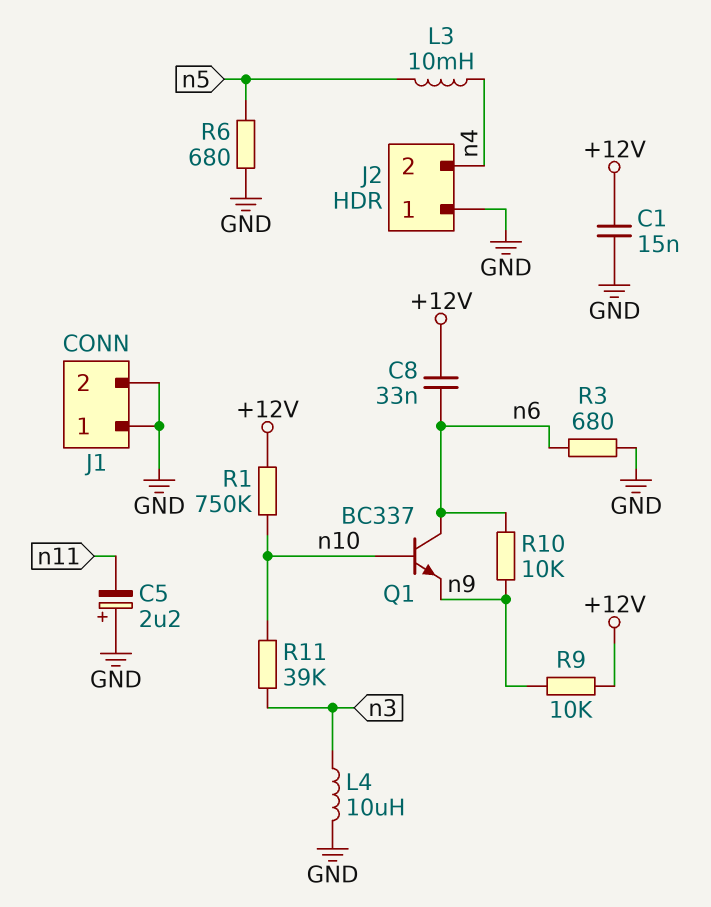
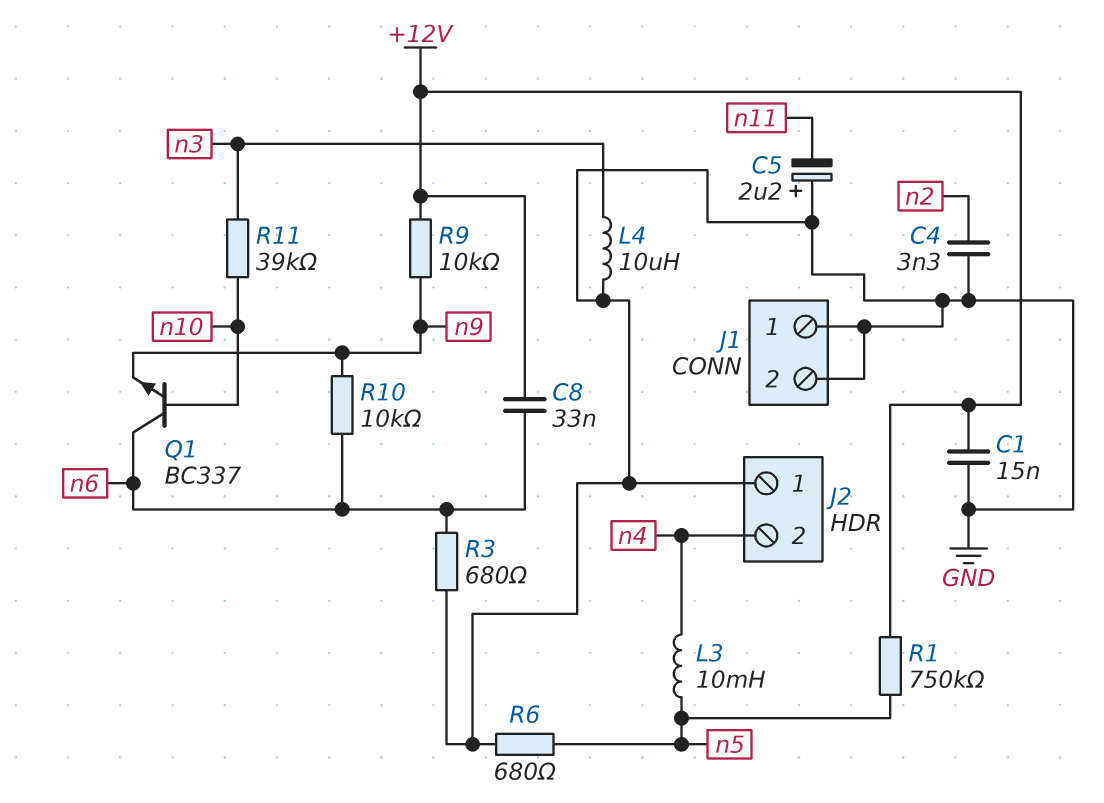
C4: none -> 3.3nF (GND, n2)
R1: 750k (+12V, n10) -> 750k (+12V, n5)

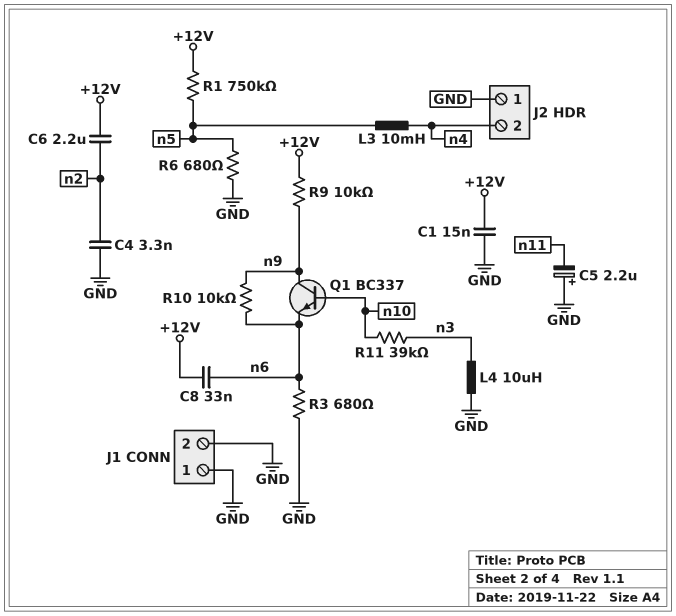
C6: none -> 2.2uF (+12V, n2)
Q1: NPN BC337 (B n10, C n6, E n9) -> NPN BC337 (B n10, C n9, E n6)

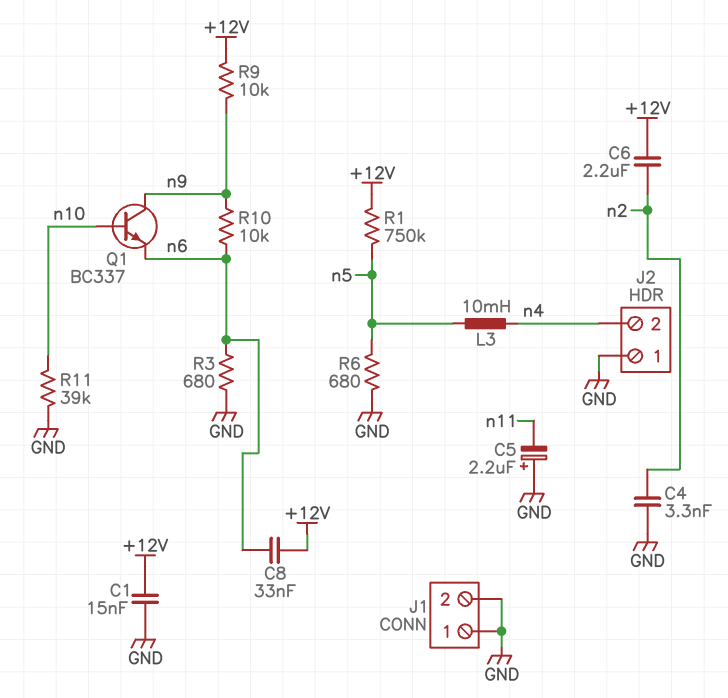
L4: 10uH (GND, n3) -> none
R11: 39k (n3, n10) -> 39k (GND, n10)

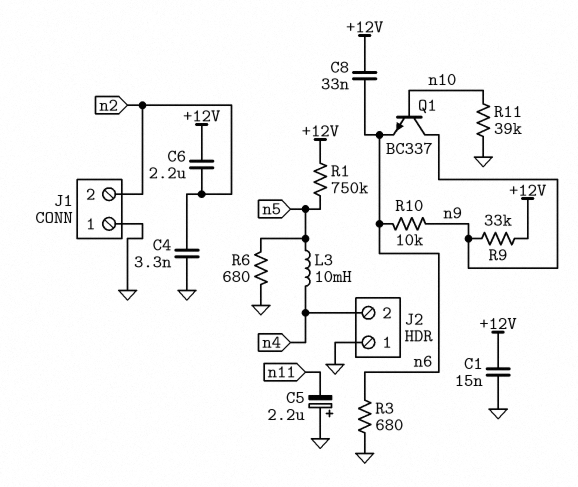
J1 pin 2: GND -> n2
R9: 10k (+12V, n9) -> 33k (+12V, n9)

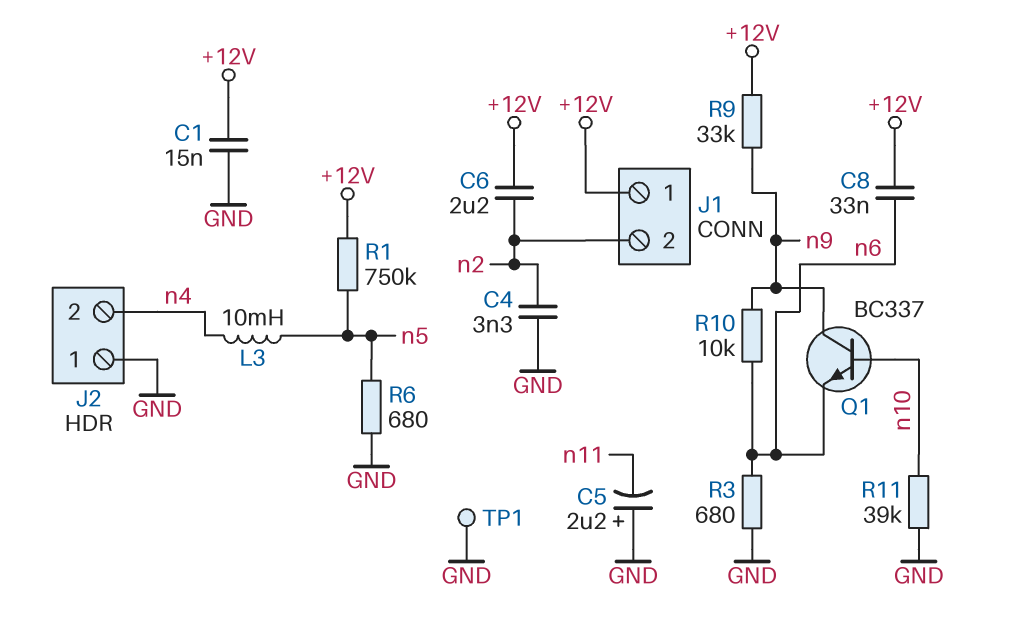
J1 pin 1: GND -> +12V
TP1: none -> test point (GND)

